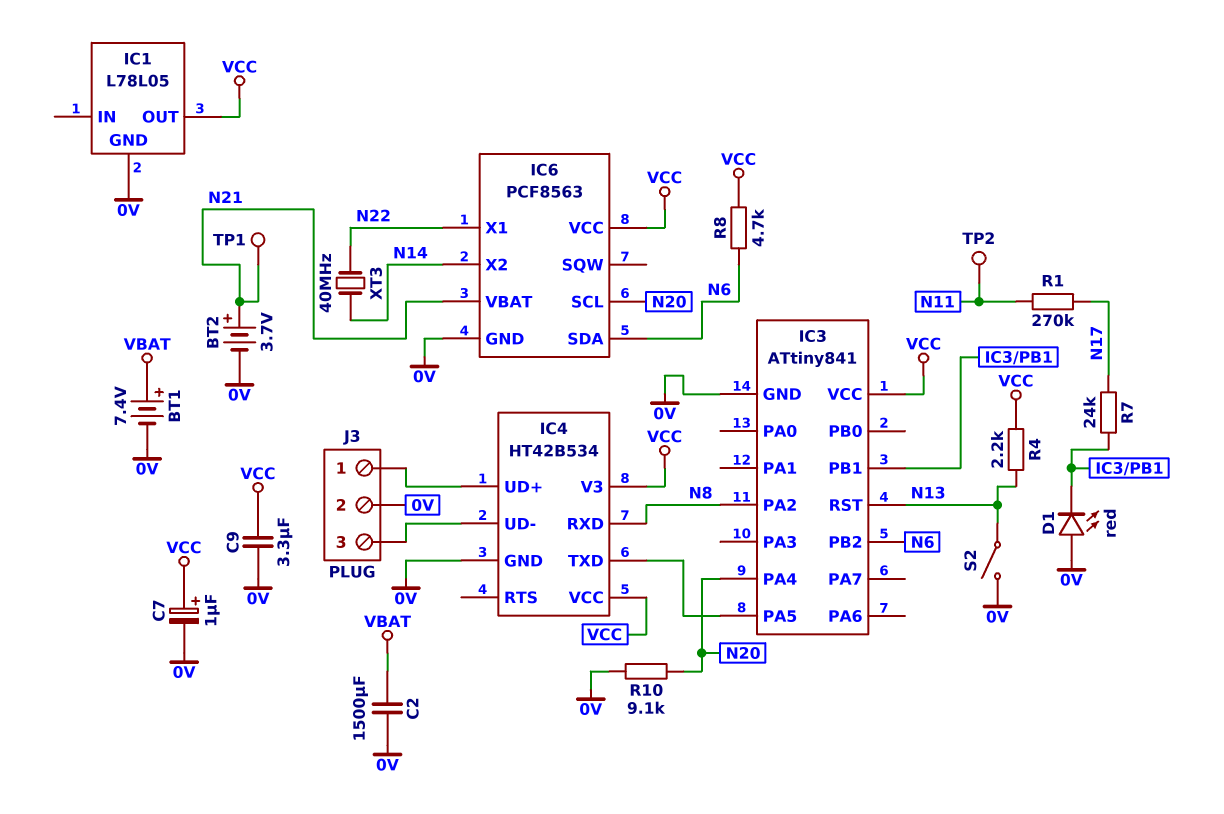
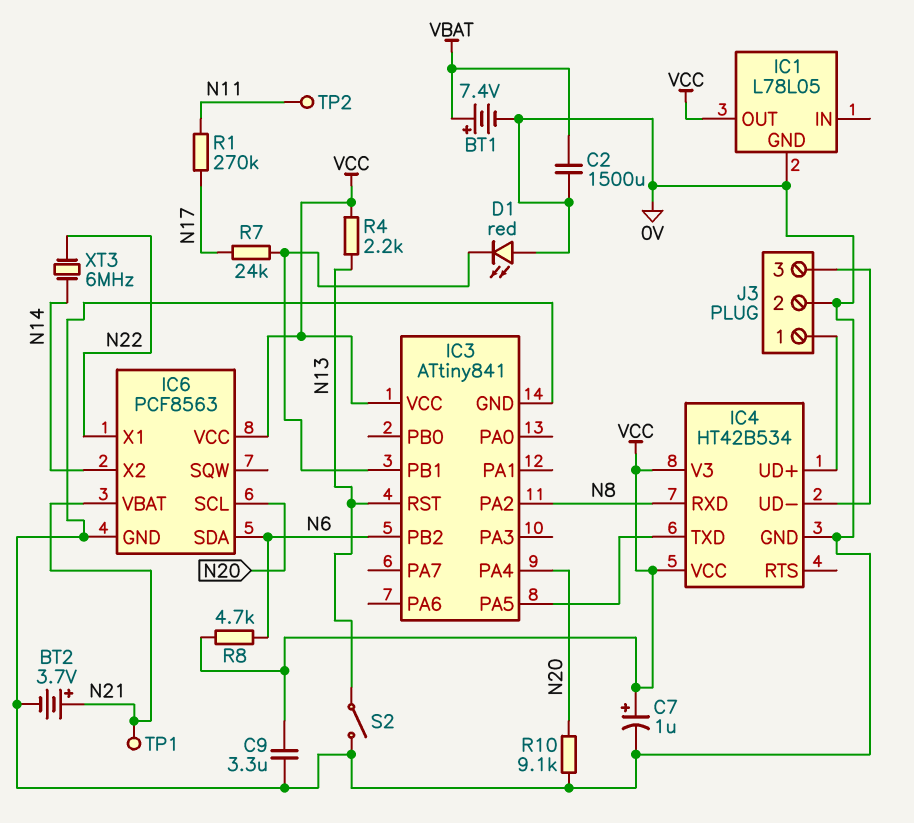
XT3: 40MHz (N14, N22) -> 6MHz (N14, N22)

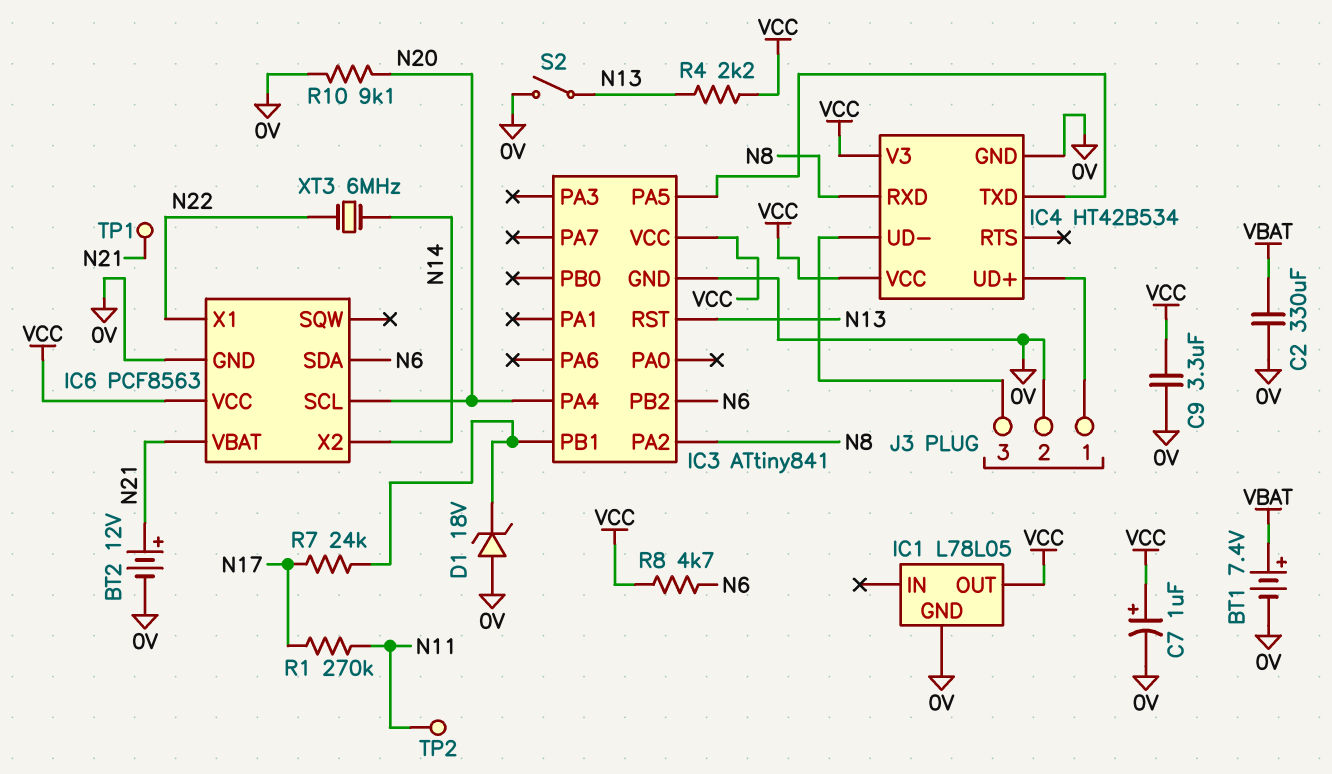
BT2: 3.7V (plus N21, minus 0V) -> 12V (plus N21, minus 0V)
C2: 1500uF (0V, VBAT) -> 330uF (0V, VBAT)
D1: LED red (A 0V, K IC3/PB1) -> zener 18V (A 0V, K IC3/PB1)

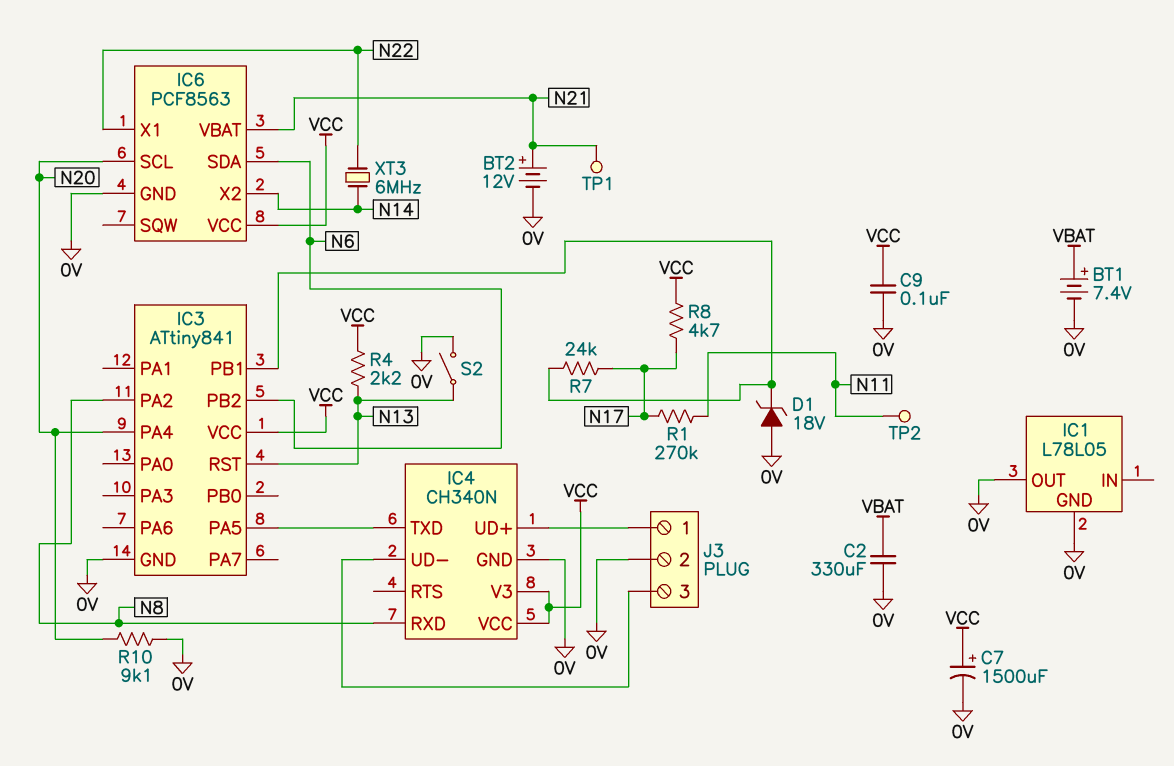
C7: 1uF (plus VCC, minus 0V) -> 1500uF (plus VCC, minus 0V)
C9: 3.3uF (0V, VCC) -> 100nF (0V, VCC)
IC1 pin OUT: VCC -> 0V
IC4: HT42B534 -> CH340N
R8: 4.7k (N6, VCC) -> 4.7k (N17, VCC)

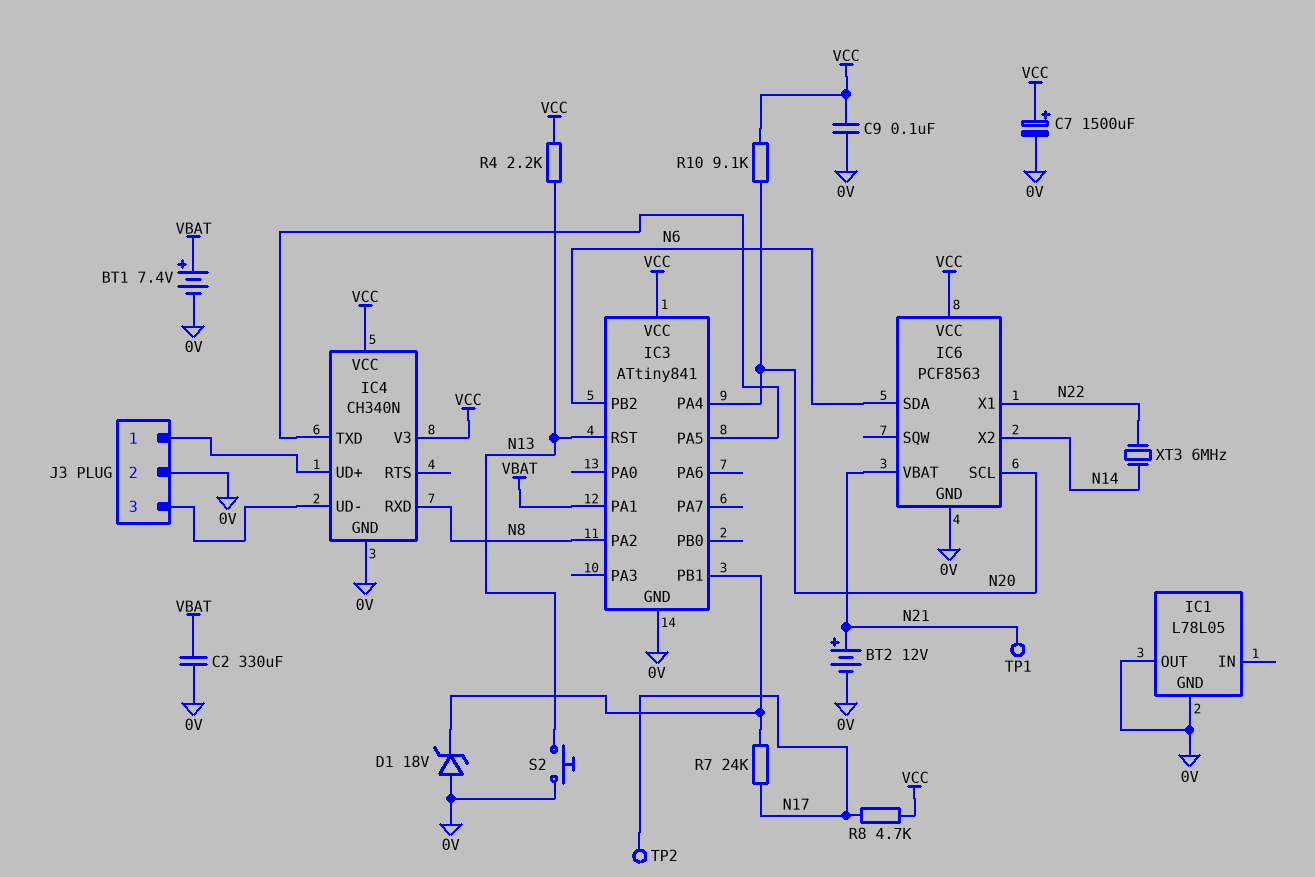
IC3 pin PA1: none -> VBAT
R1: 270k (N11, N17) -> none
R10: 9.1k (0V, N20) -> 9.1k (N20, VCC)
S2: switch (0V, N13) -> button (0V, N13)
TP2: test point (N11) -> test point (N17)

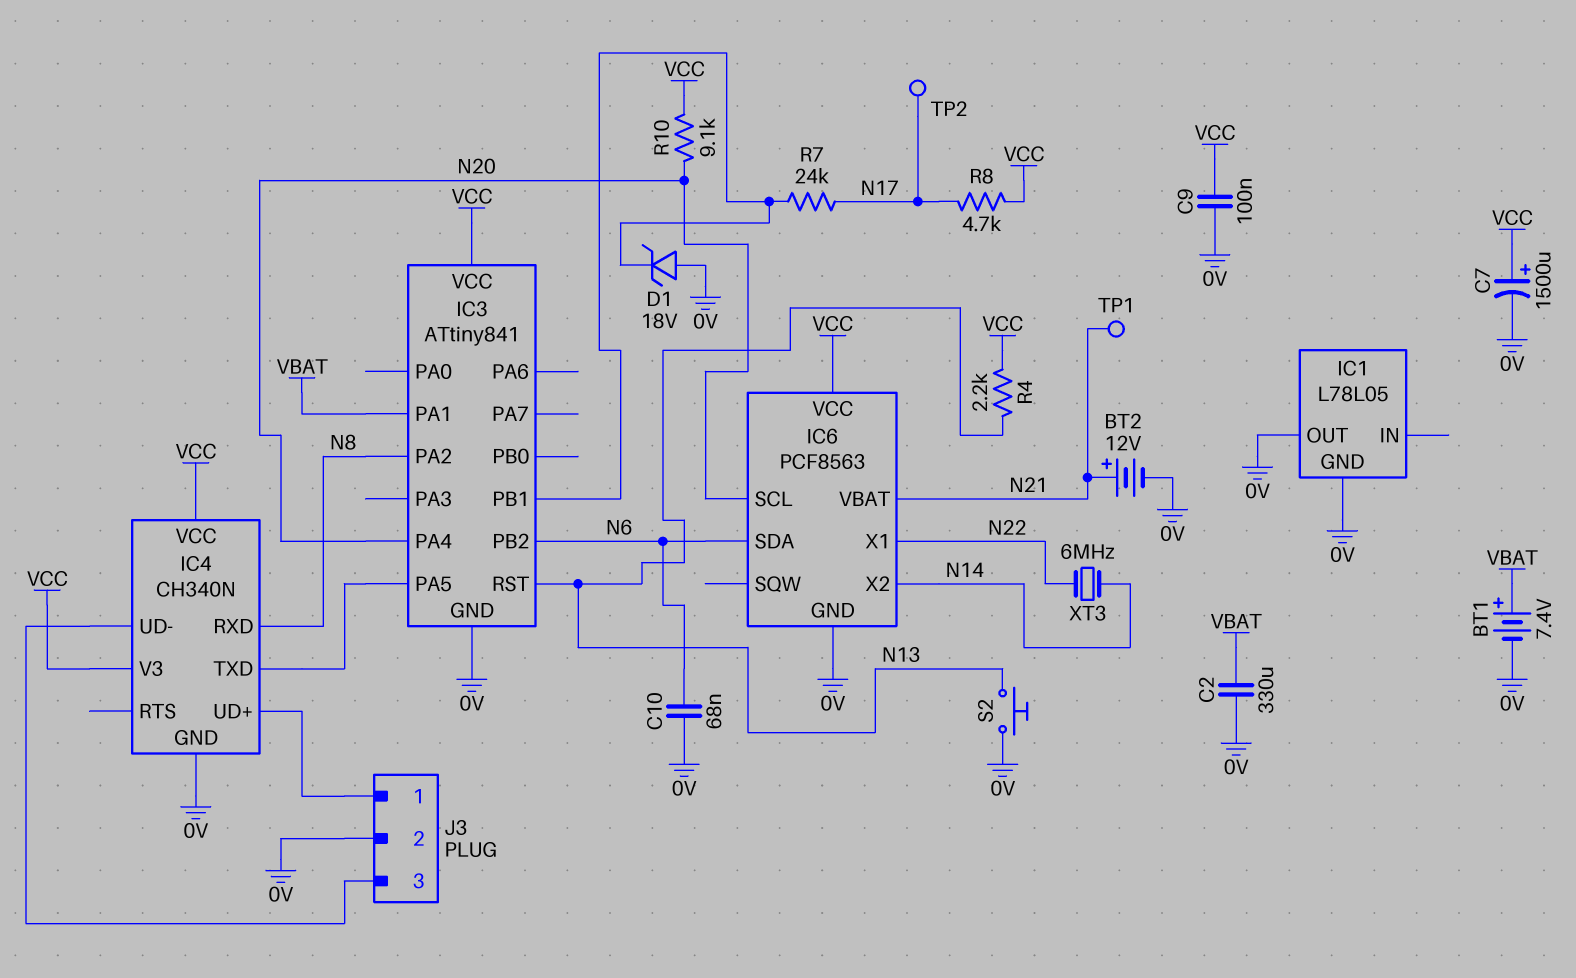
C10: none -> 68nF (0V, N6)

